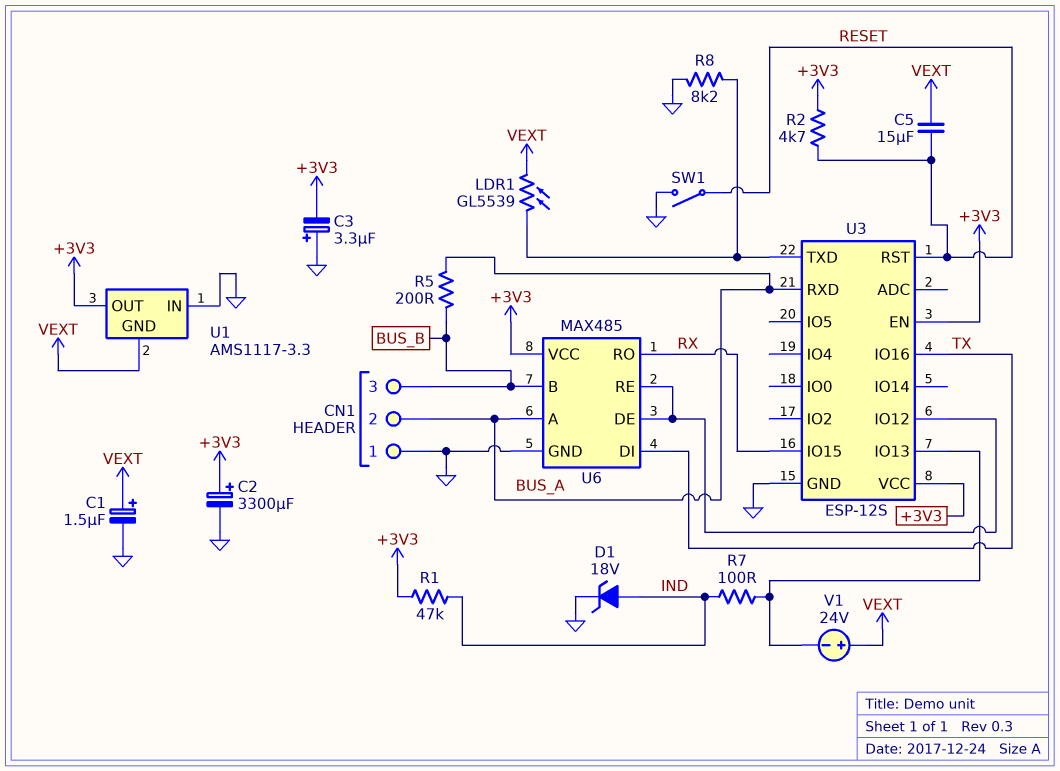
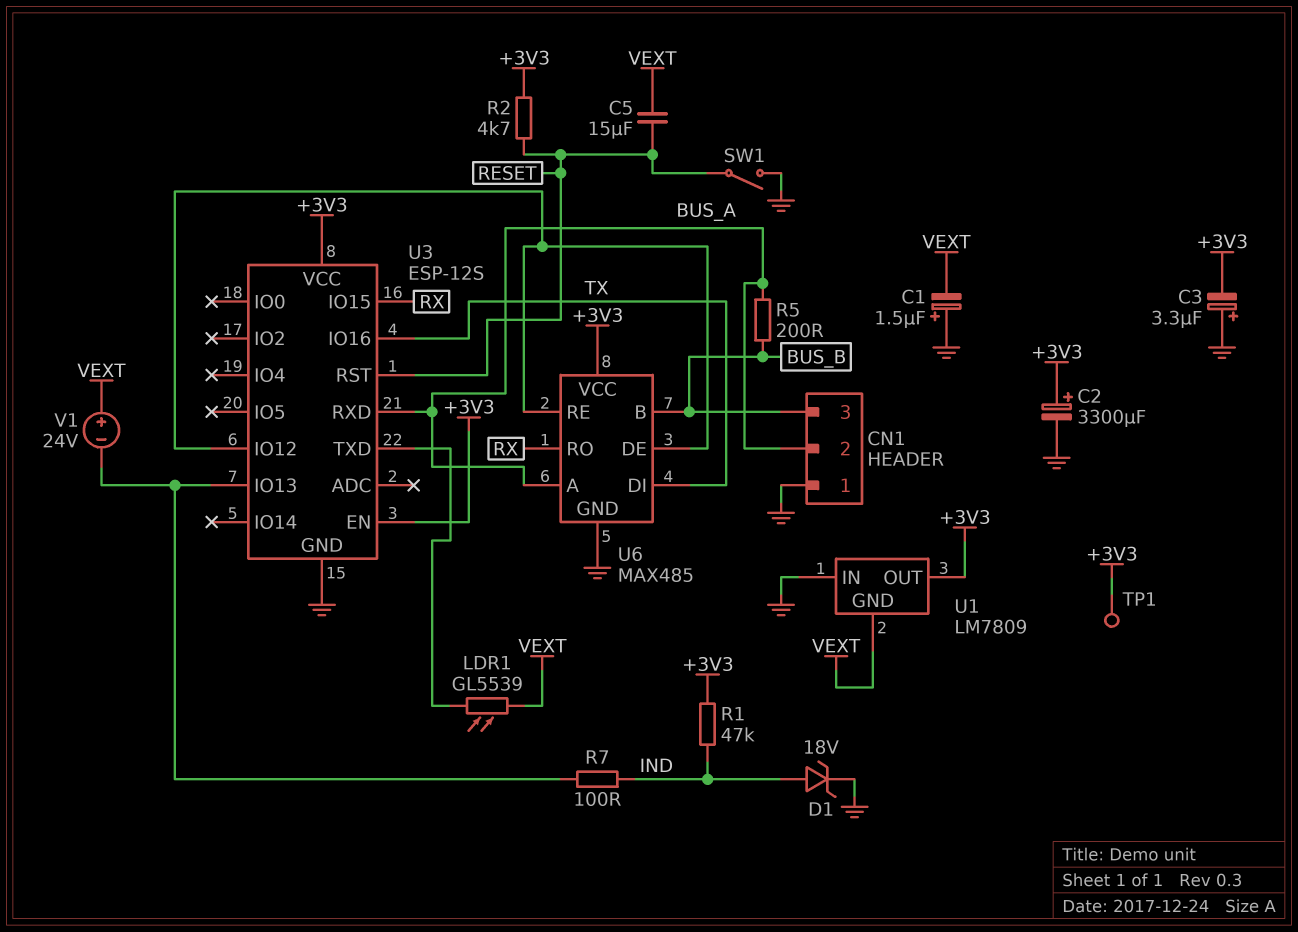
C1: 1.5uF (plus VEXT, minus GND) -> 1.5uF (plus GND, minus VEXT)
R8: 8.2k (GND, U3/TXD) -> none
TP1: none -> test point (+3V3)
U1: AMS1117-3.3 -> LM7809

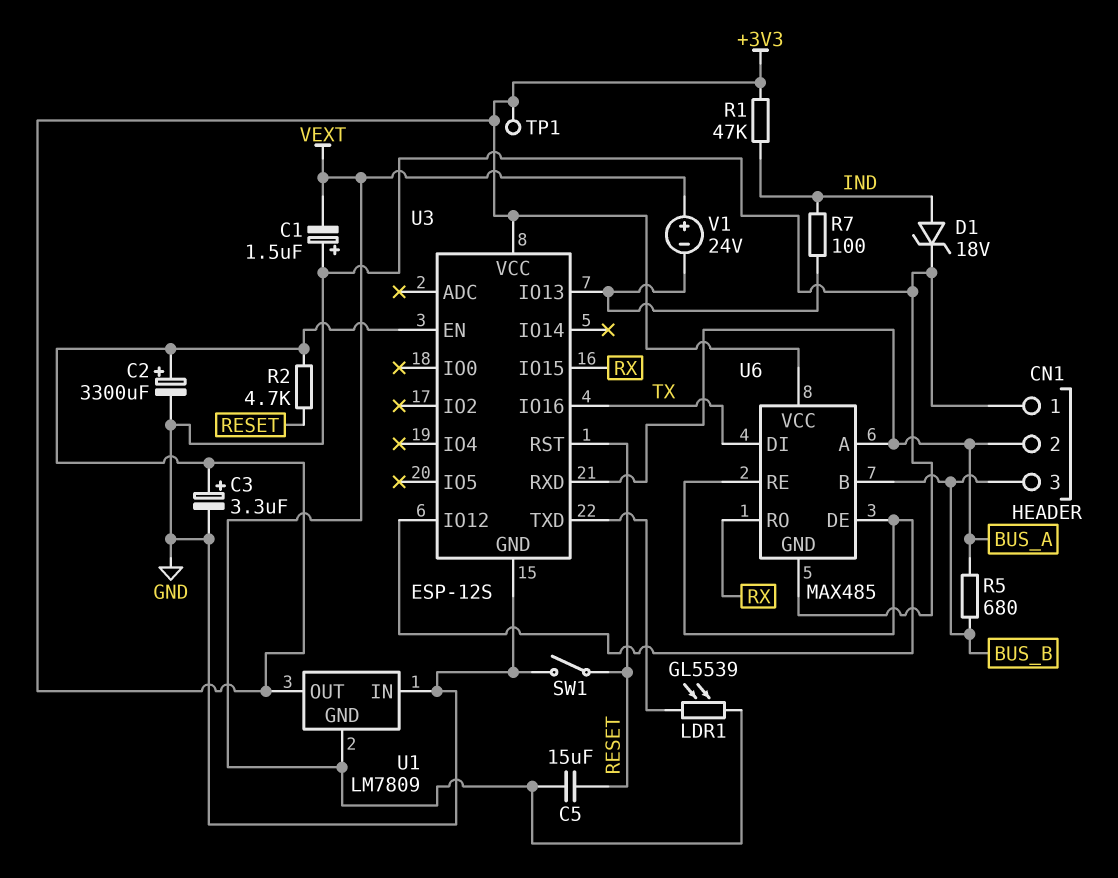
C3: 3.3uF (plus GND, minus +3V3) -> 3.3uF (plus +3V3, minus GND)
R5: 200 (BUS_A, BUS_B) -> 680 (BUS_A, BUS_B)

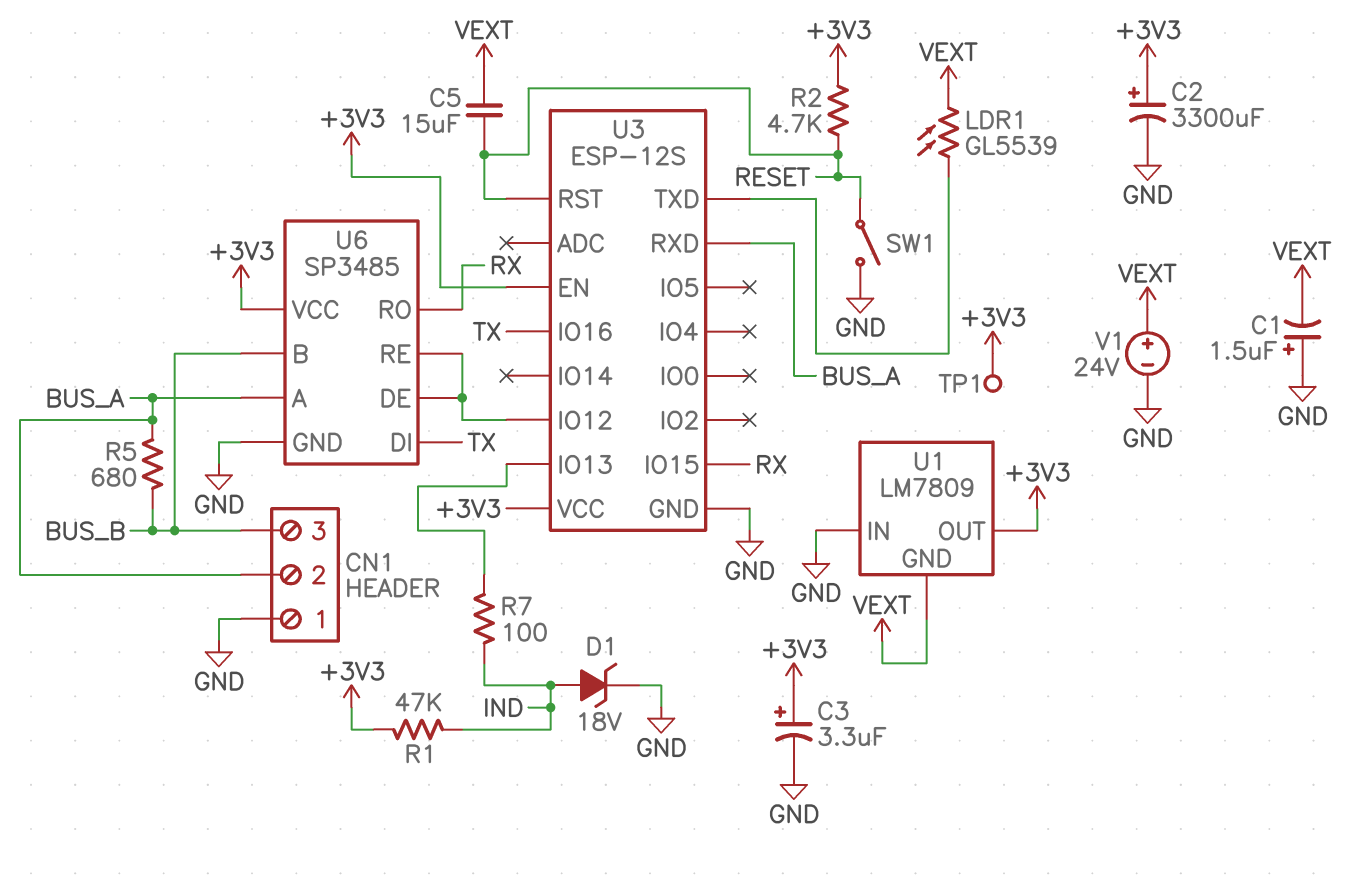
U6: MAX485 -> SP3485
V1: 24V (plus VEXT, minus U3/IO13) -> 24V (plus VEXT, minus GND)

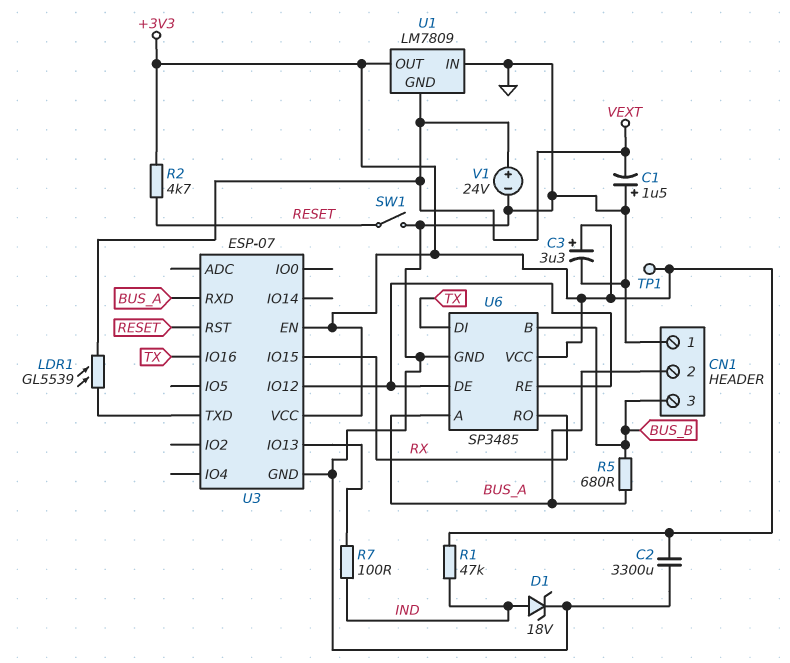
C2: 3300uF (plus +3V3, minus GND) -> 3300uF (+3V3, GND)
C5: 15uF (RESET, VEXT) -> none
U3: ESP-12S -> ESP-07

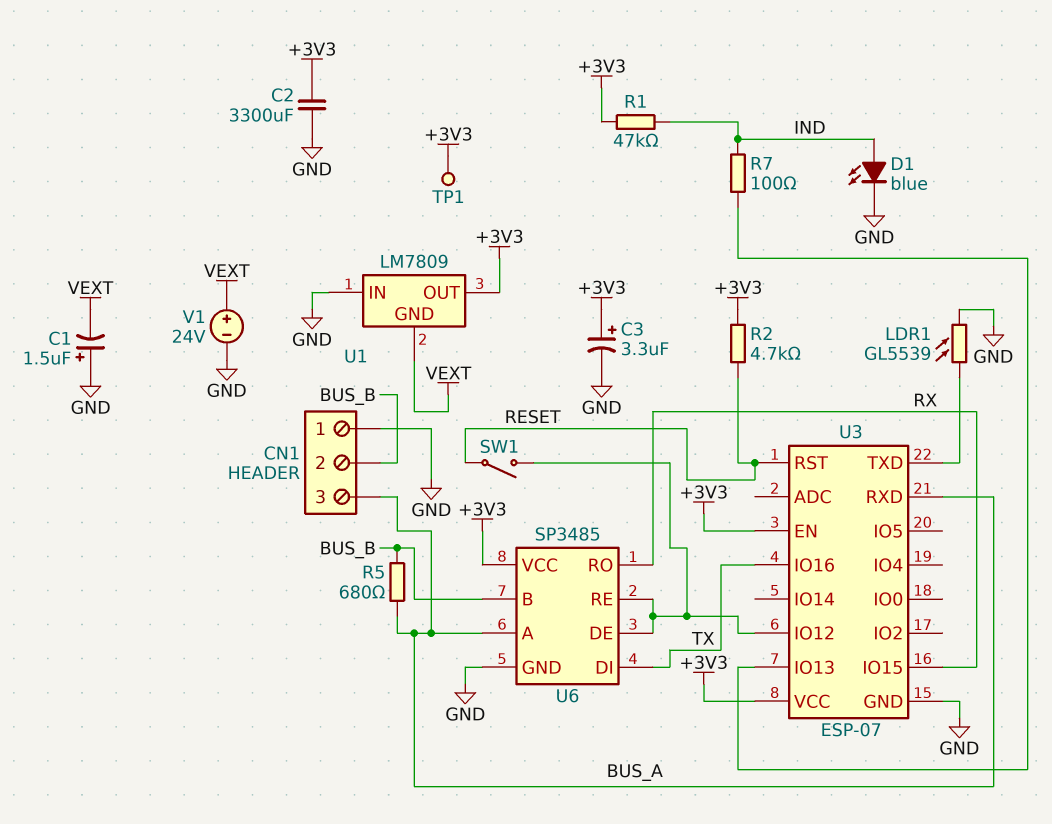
CN1 pin 2: BUS_A -> BUS_B
CN1 pin 3: BUS_B -> BUS_A
D1: zener 18V (A IND, K GND) -> LED blue (A IND, K GND)
LDR1: GL5539 (U3/TXD, VEXT) -> GL5539 (GND, U3/TXD)
SW1: switch (GND, RESET) -> switch (RESET, U3/IO12)

